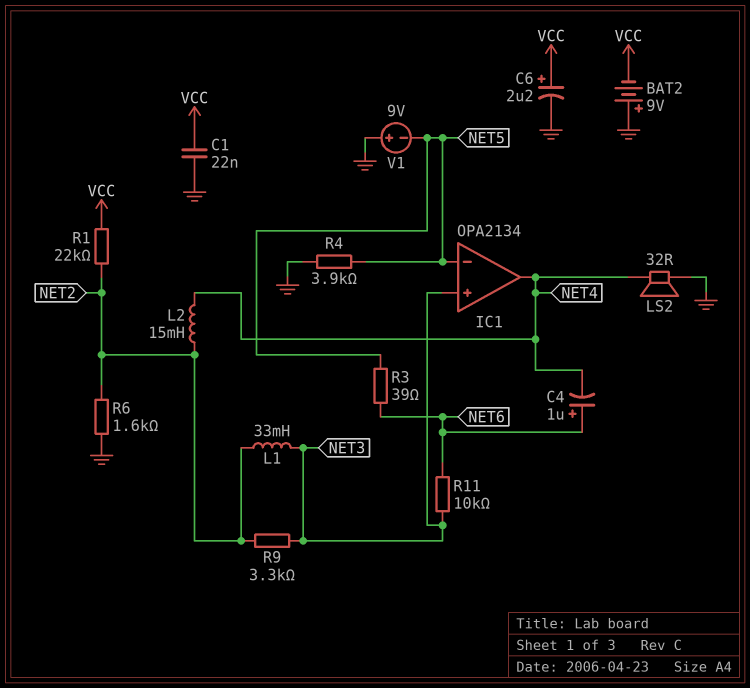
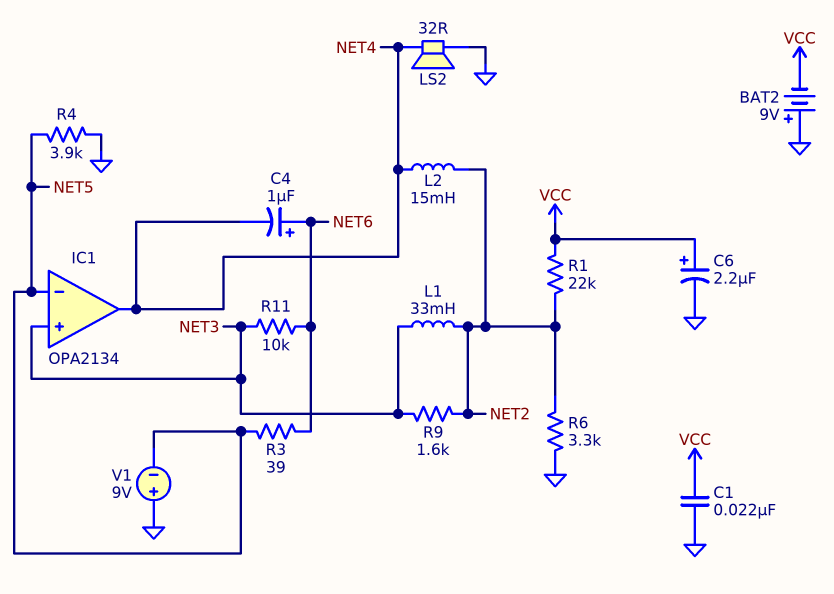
R6: 1.6k (GND, NET2) -> 3.3k (GND, NET2)
R9: 3.3k (NET2, NET3) -> 1.6k (NET2, NET3)

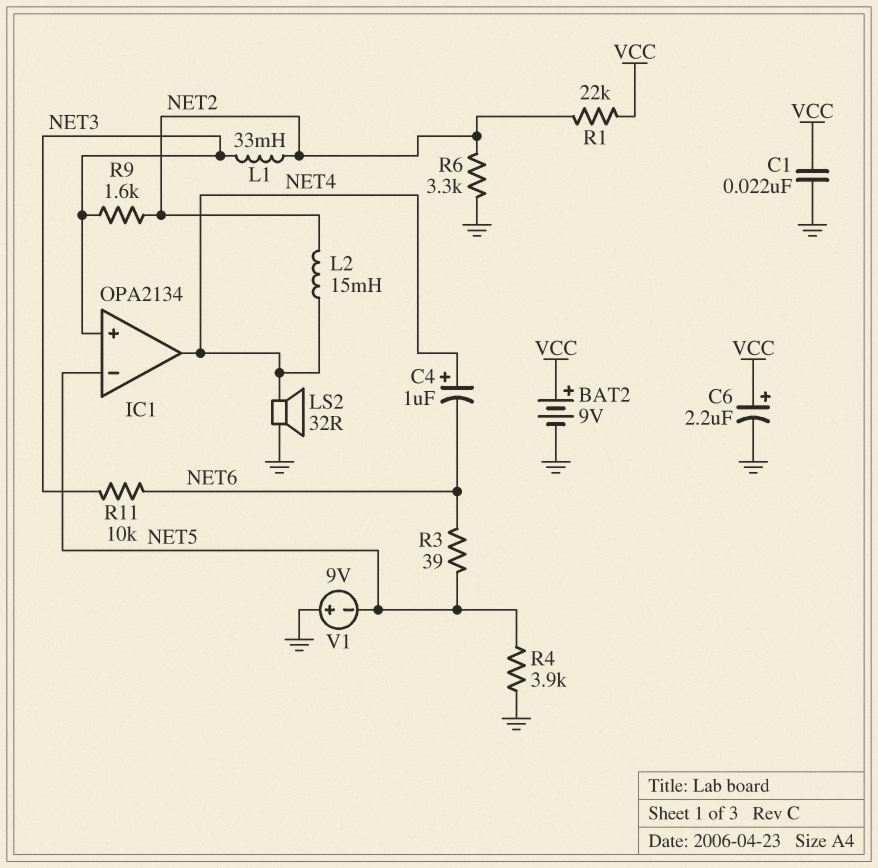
BAT2: 9V (plus GND, minus VCC) -> 9V (plus VCC, minus GND)
C4: 1uF (plus NET6, minus NET4) -> 1uF (plus NET4, minus NET6)

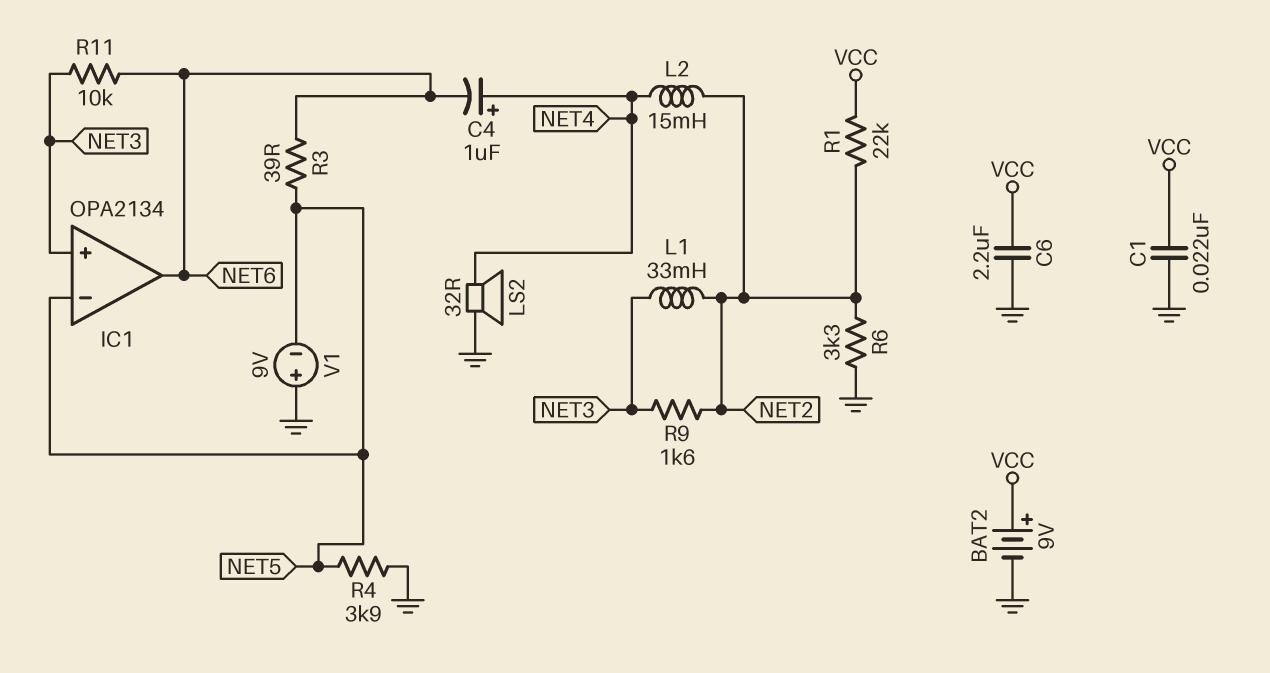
C6: 2.2uF (plus VCC, minus GND) -> 2.2uF (GND, VCC)
IC1 pin out: NET4 -> NET6

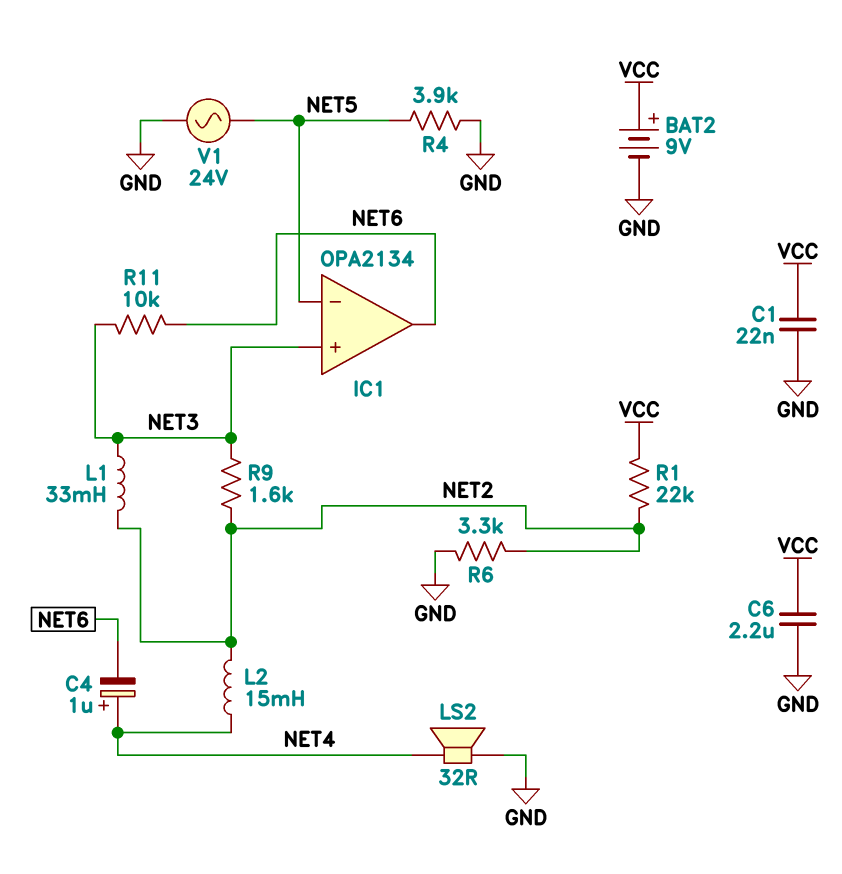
R3: 39 (NET5, NET6) -> none
V1: 9V (plus GND, minus NET5) -> AC 24V (GND, NET5)

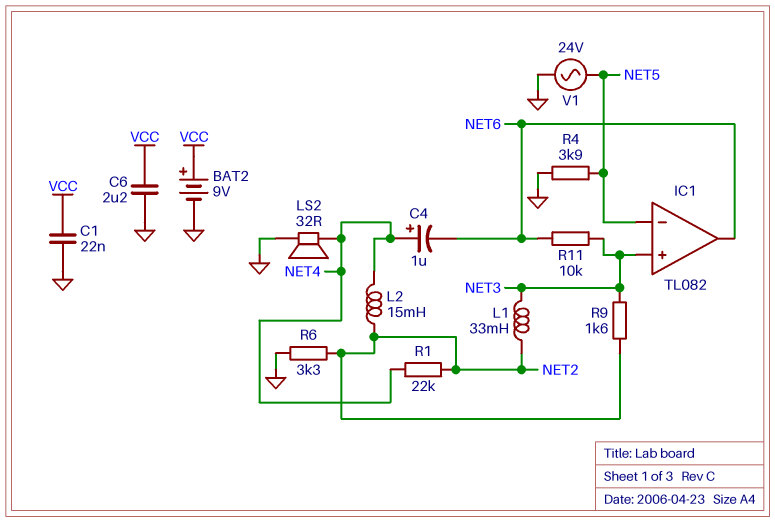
IC1: OPA2134 -> TL082
R1: 22k (NET2, VCC) -> 22k (NET2, NET4)

